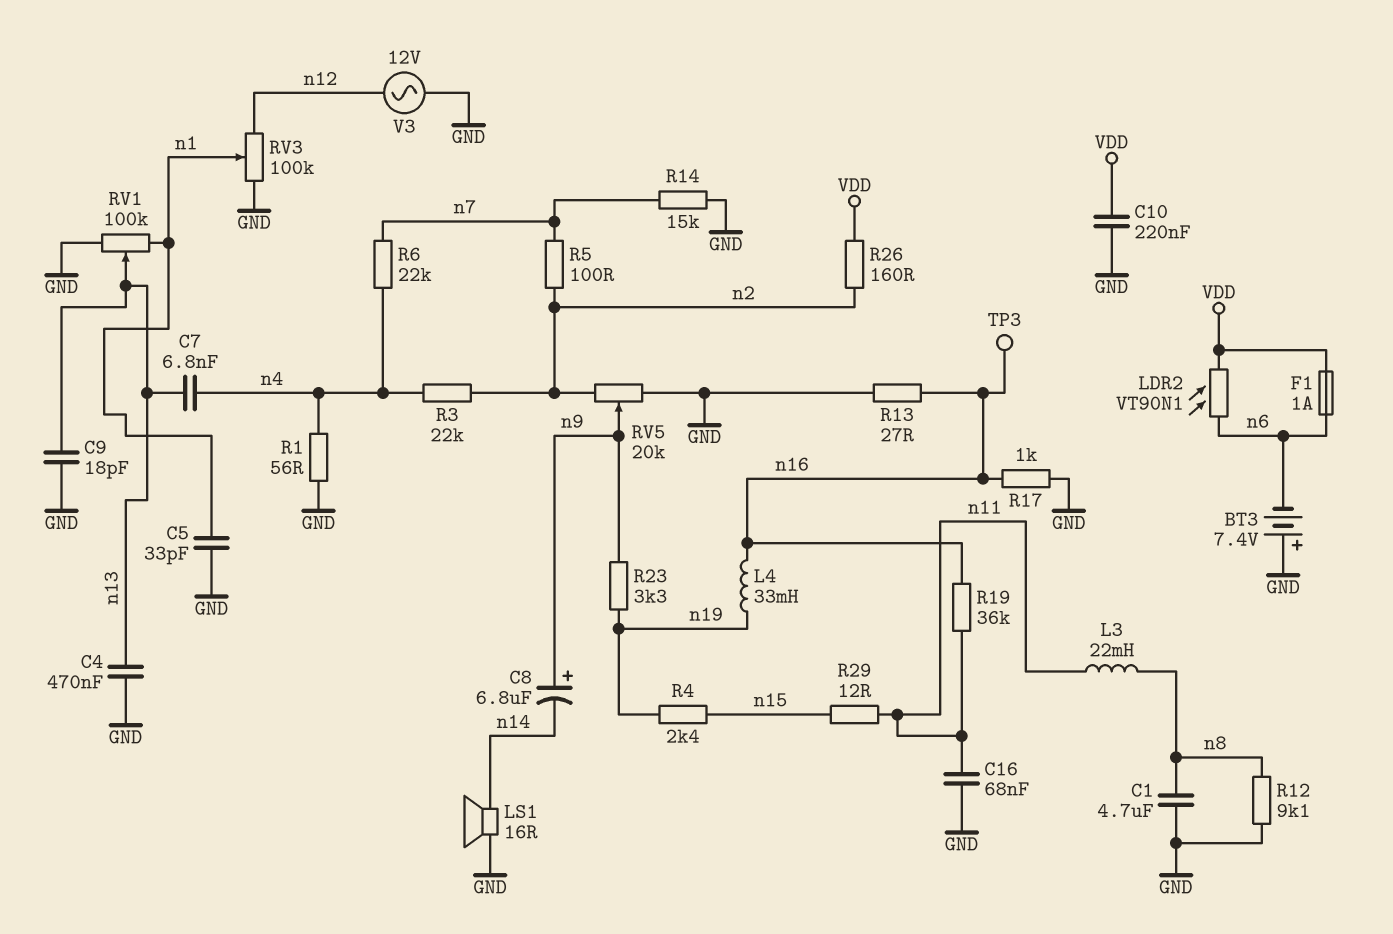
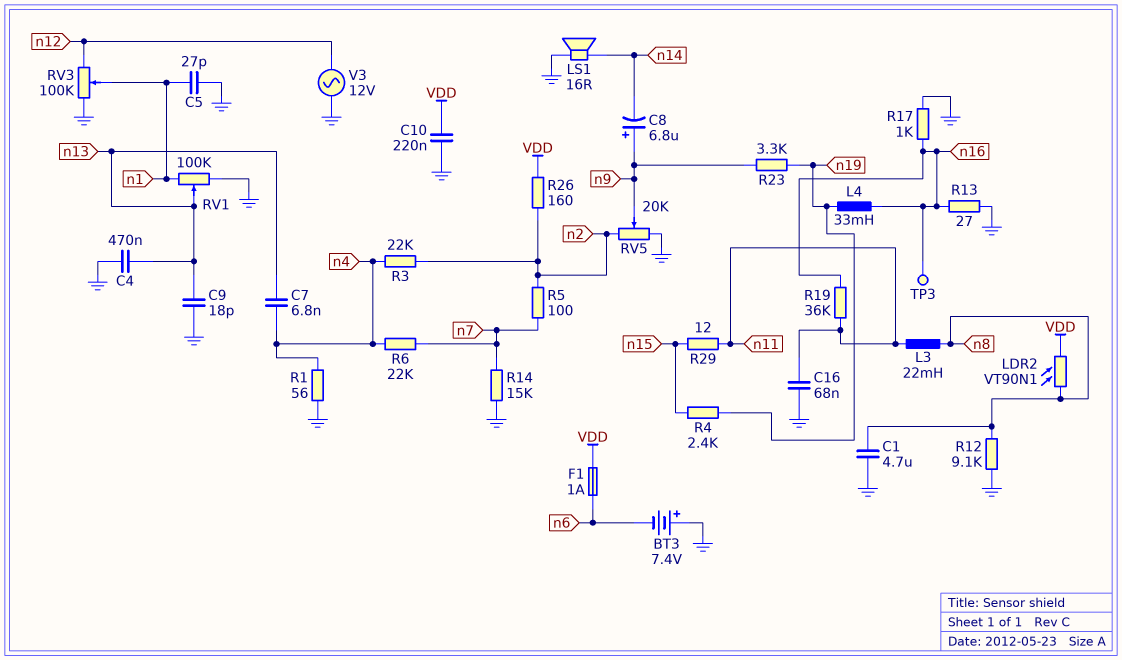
C5: 33pF (GND, n1) -> 27pF (GND, n1)
LDR2: VT90N1 (VDD, n6) -> VT90N1 (VDD, n8)

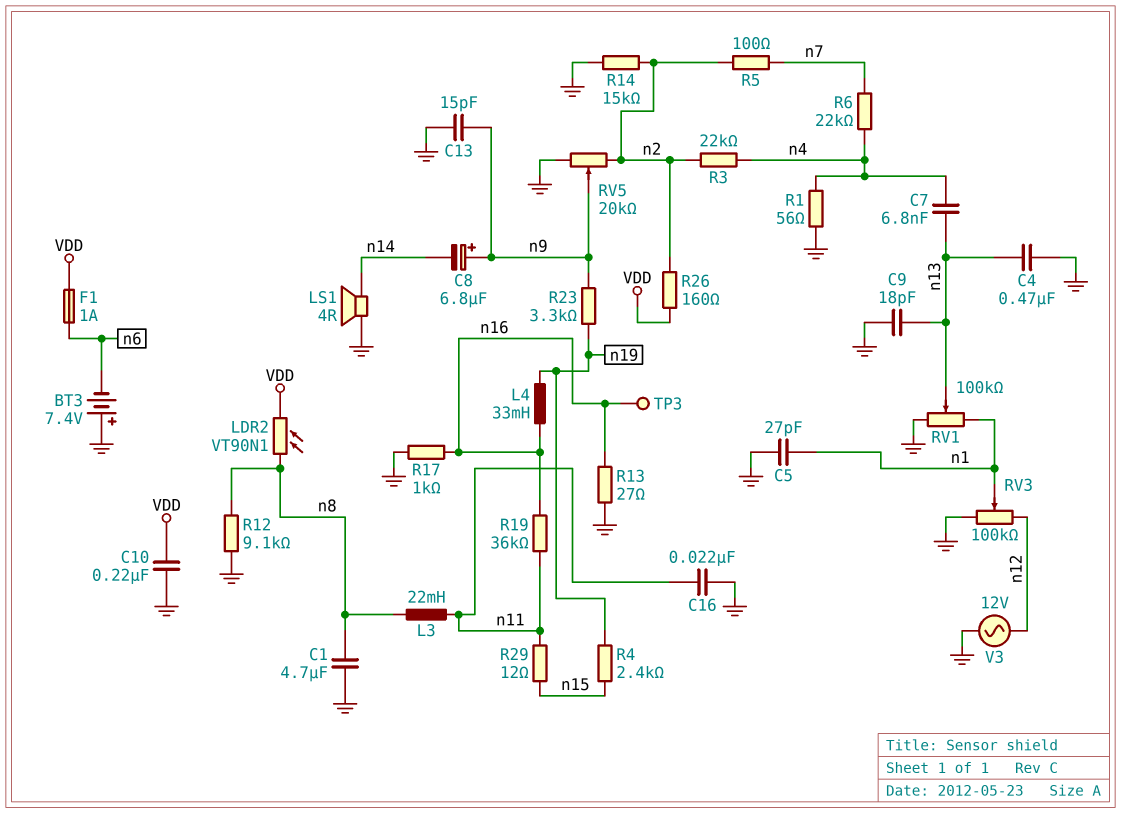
C13: none -> 15pF (GND, n9)
C16: 68nF (GND, n11) -> 22nF (GND, n11)
LS1: speaker 16R (GND, n14) -> speaker 4R (GND, n14)
R14: 15k (GND, n7) -> 15k (GND, n2)

